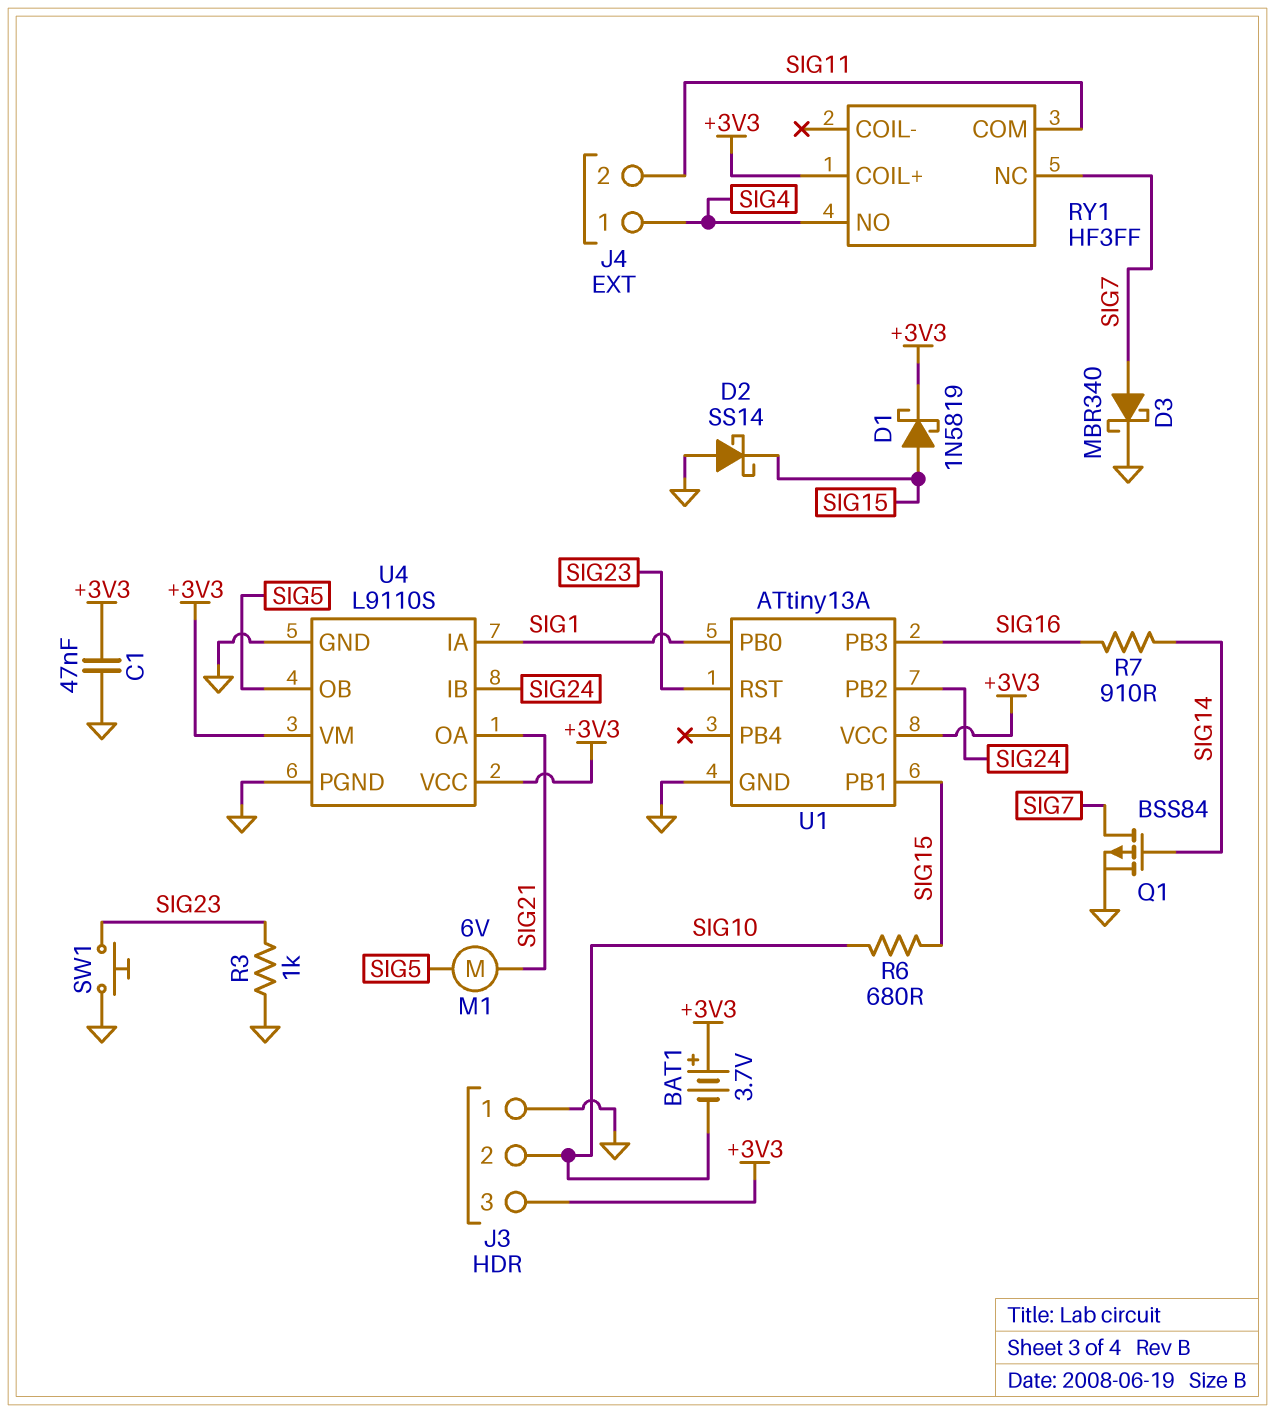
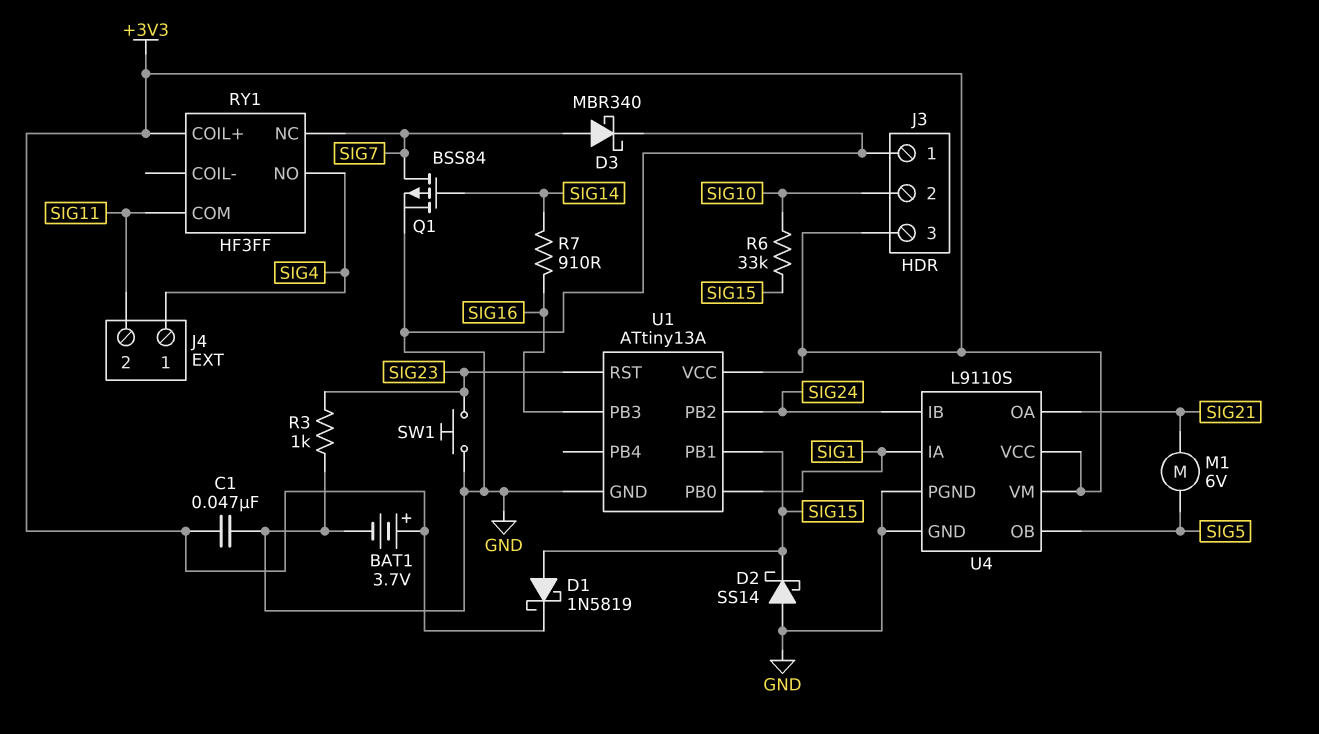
BAT1: 3.7V (plus +3V3, minus SIG10) -> 3.7V (plus +3V3, minus GND)
R6: 680 (SIG10, SIG15) -> 33k (SIG10, SIG15)

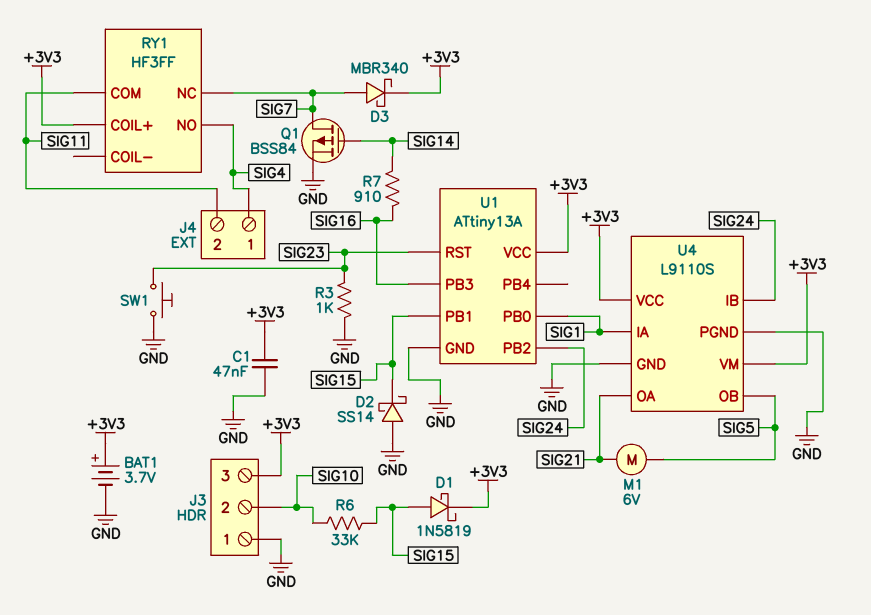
D3: schottky MBR340 (A SIG7, K GND) -> schottky MBR340 (A SIG7, K +3V3)

